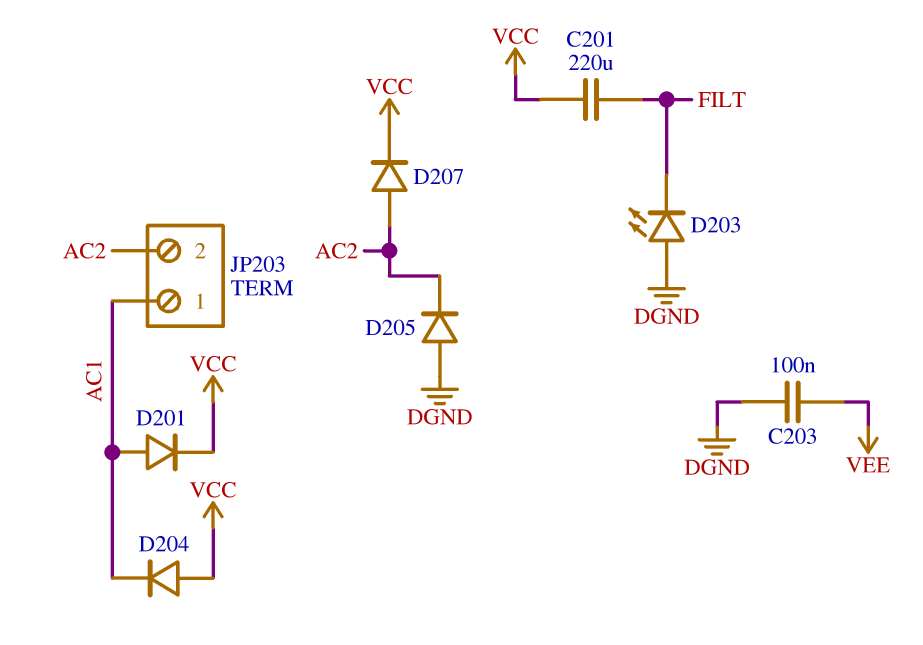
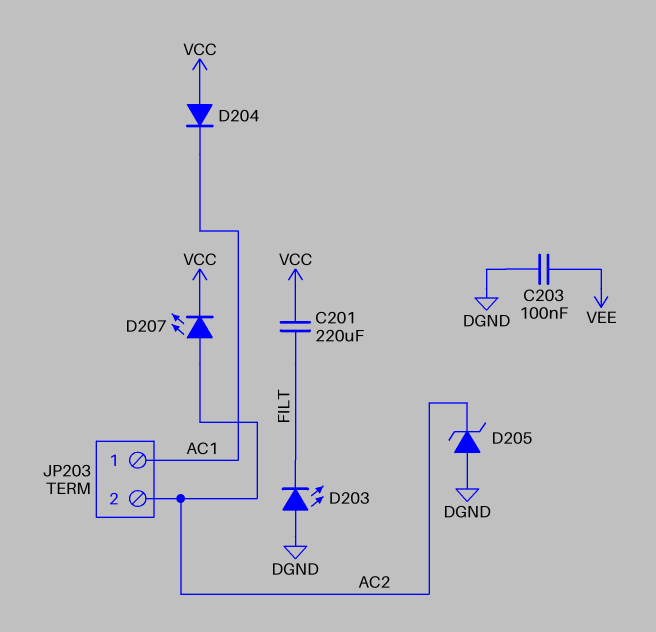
D201: diode (A AC1, K VCC) -> none
D205: diode (A DGND, K AC2) -> zener (A DGND, K AC2)
D207: diode (A AC2, K VCC) -> LED (A AC2, K VCC)

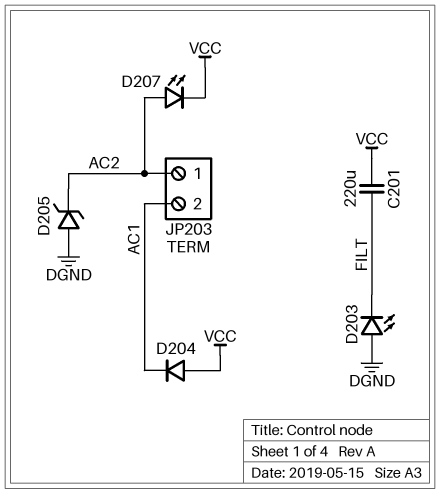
C203: 100nF (DGND, VEE) -> none
JP203 pin 1: AC1 -> AC2
JP203 pin 2: AC2 -> AC1

